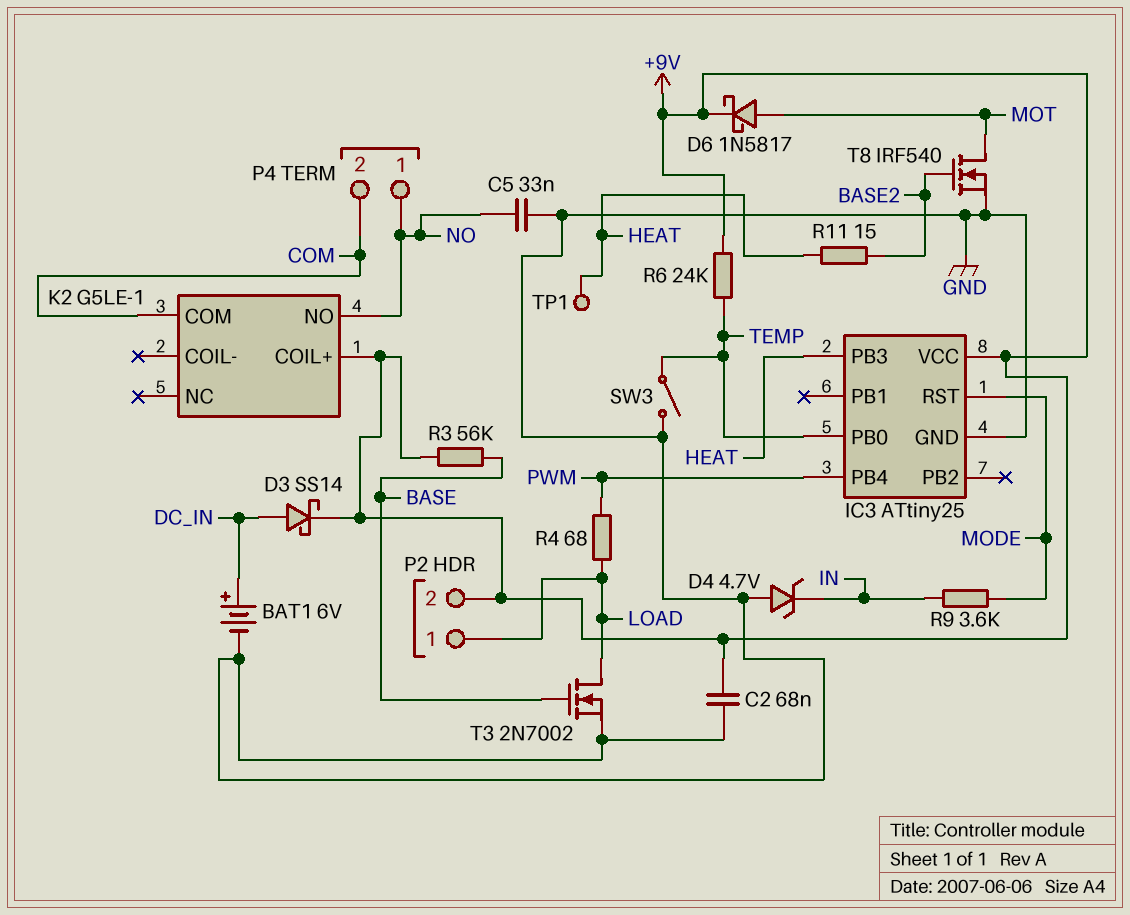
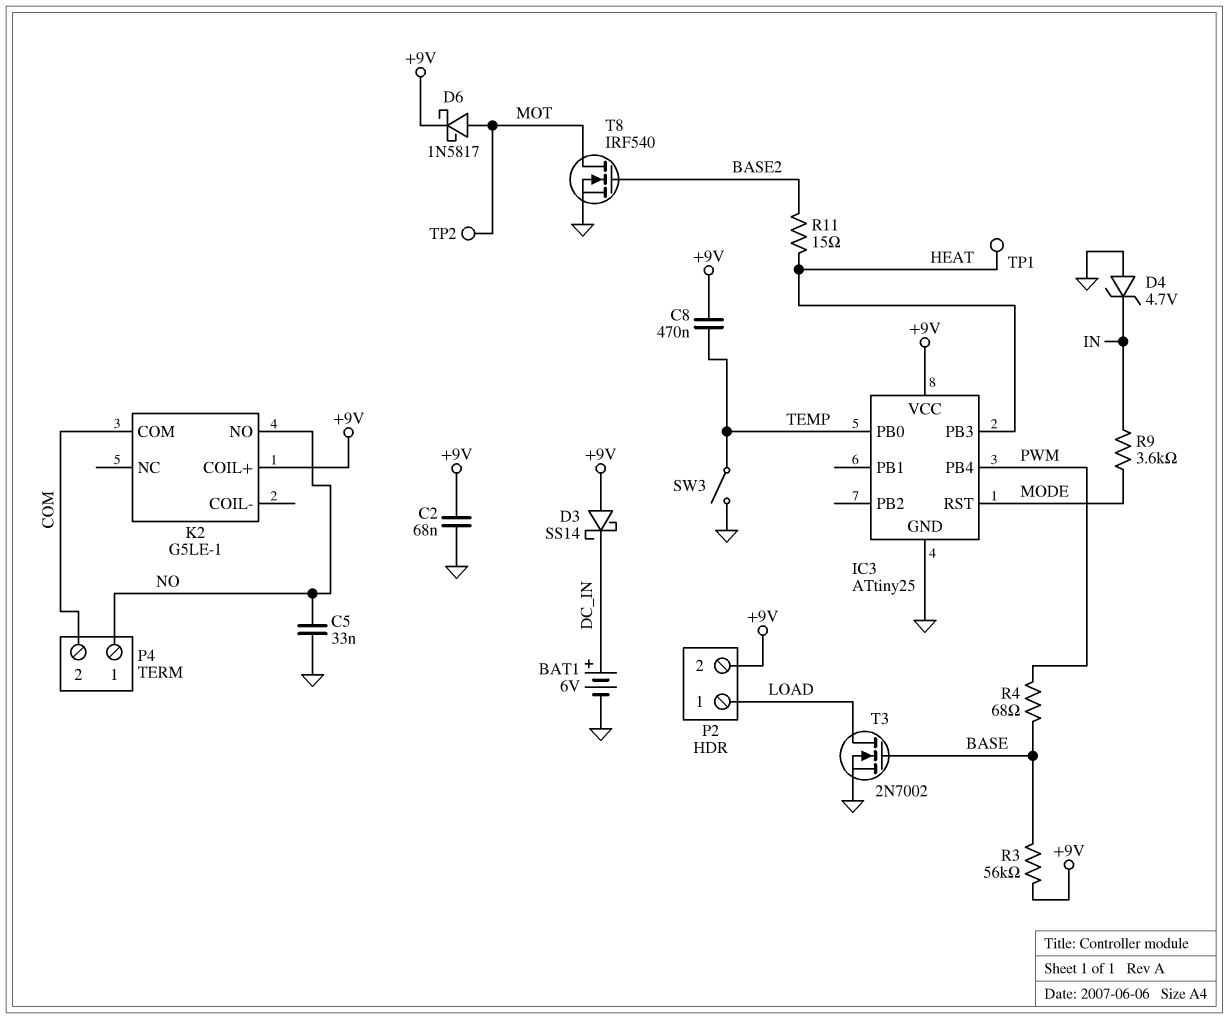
C8: none -> 470nF (+9V, TEMP)
D3: schottky SS14 (A DC_IN, K +9V) -> schottky SS14 (A +9V, K DC_IN)
R4: 68 (LOAD, PWM) -> 68 (BASE, PWM)
R6: 24k (+9V, TEMP) -> none
TP2: none -> test point (MOT)

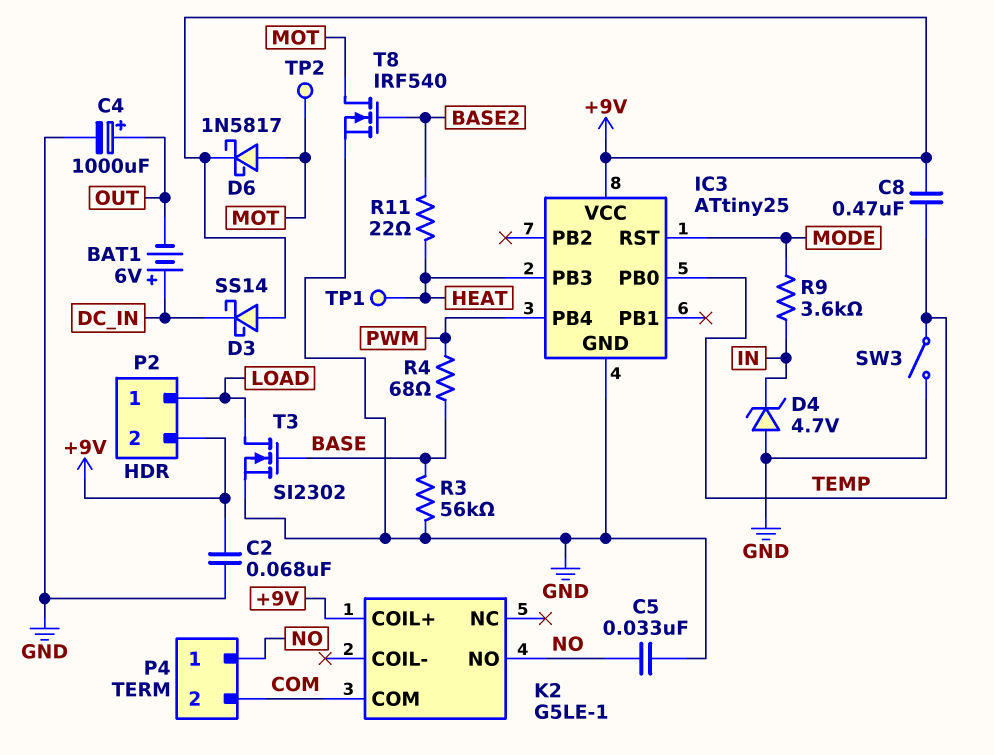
BAT1: 6V (plus DC_IN, minus GND) -> 6V (plus DC_IN, minus OUT)
C4: none -> 1000uF (plus OUT, minus GND)
R3: 56k (+9V, BASE) -> 56k (BASE, GND)
R11: 15 (BASE2, HEAT) -> 22 (BASE2, HEAT)
T3: NMOS 2N7002 (G BASE, D LOAD, S GND) -> NMOS SI2302 (G BASE, D LOAD, S GND)

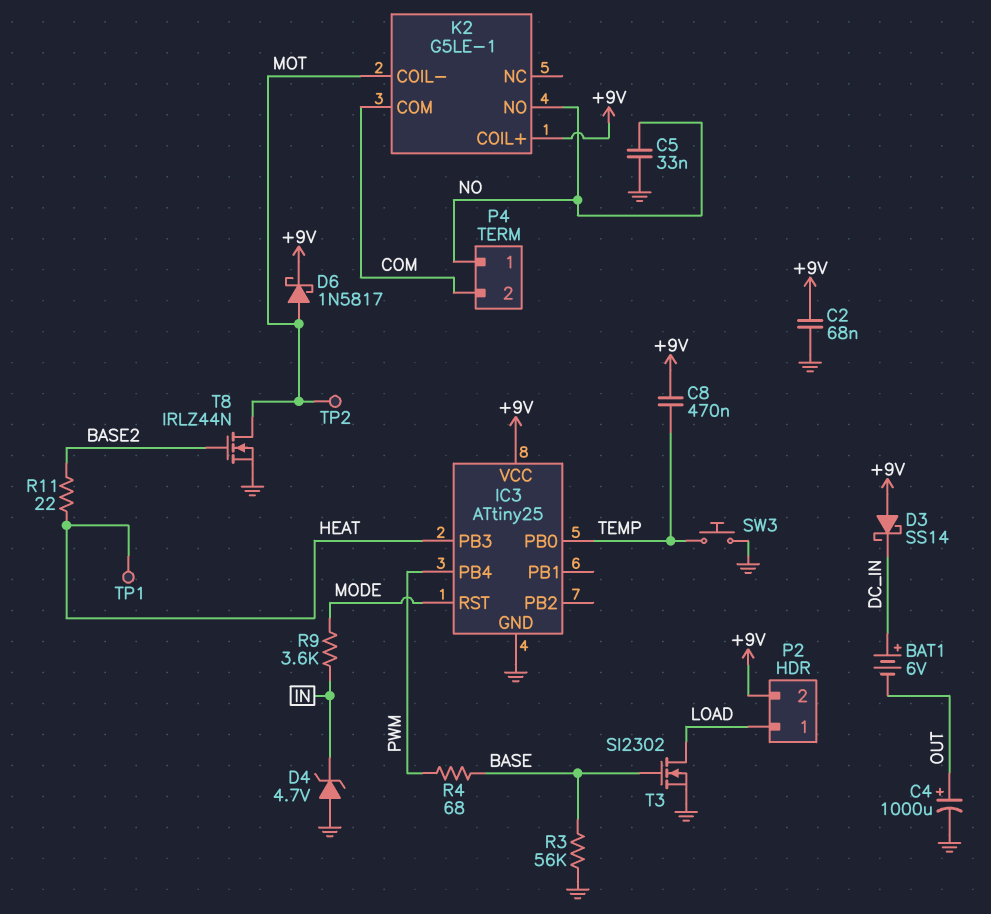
K2 pin COIL-: none -> MOT
SW3: switch (GND, TEMP) -> button (GND, TEMP)
T8: NMOS IRF540 (G BASE2, D MOT, S GND) -> NMOS IRLZ44N (G BASE2, D MOT, S GND)

